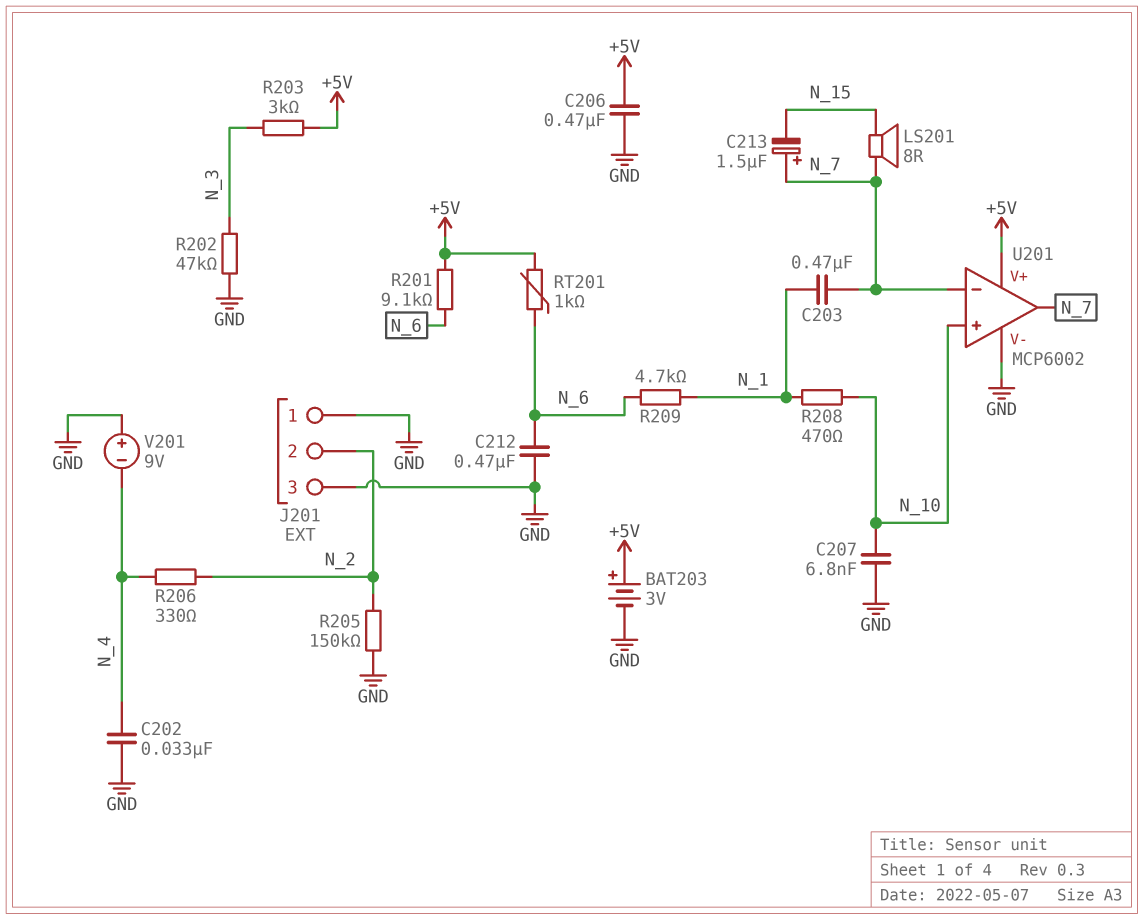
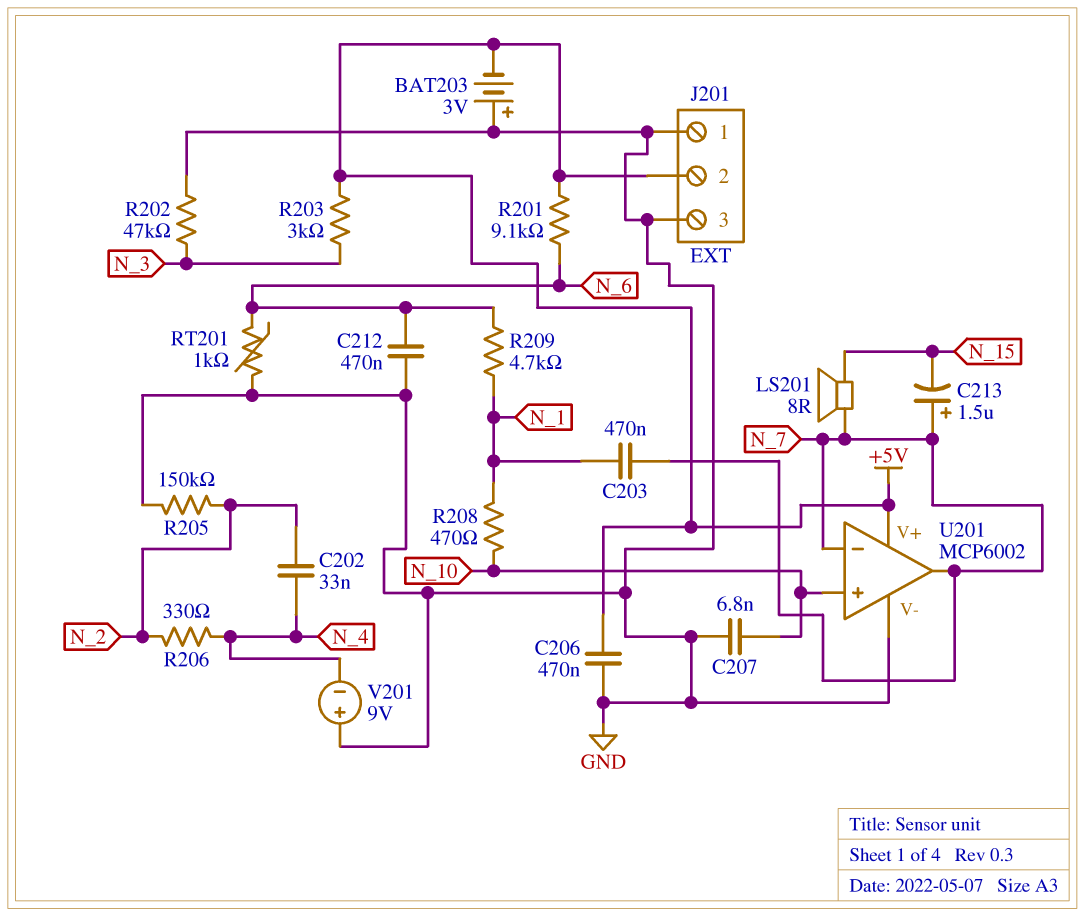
BAT203: 3V (plus +5V, minus GND) -> 3V (plus GND, minus +5V)
C202: 33nF (GND, N_4) -> 33nF (N_2, N_4)
J201 pin 2: N_2 -> +5V
RT201: 1k (+5V, N_6) -> 1k (GND, N_6)

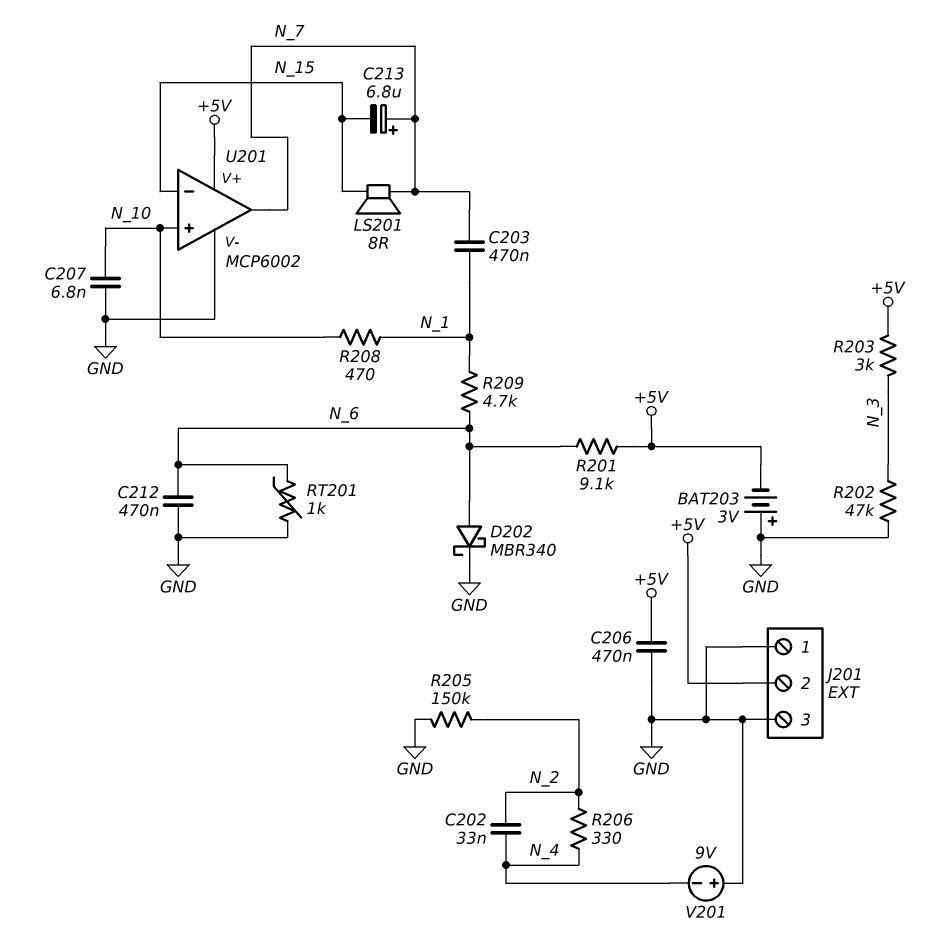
C213: 1.5uF (plus N_7, minus N_15) -> 6.8uF (plus N_7, minus N_15)
D202: none -> schottky MBR340 (A N_6, K GND)
U201 pin in-: N_7 -> N_15

